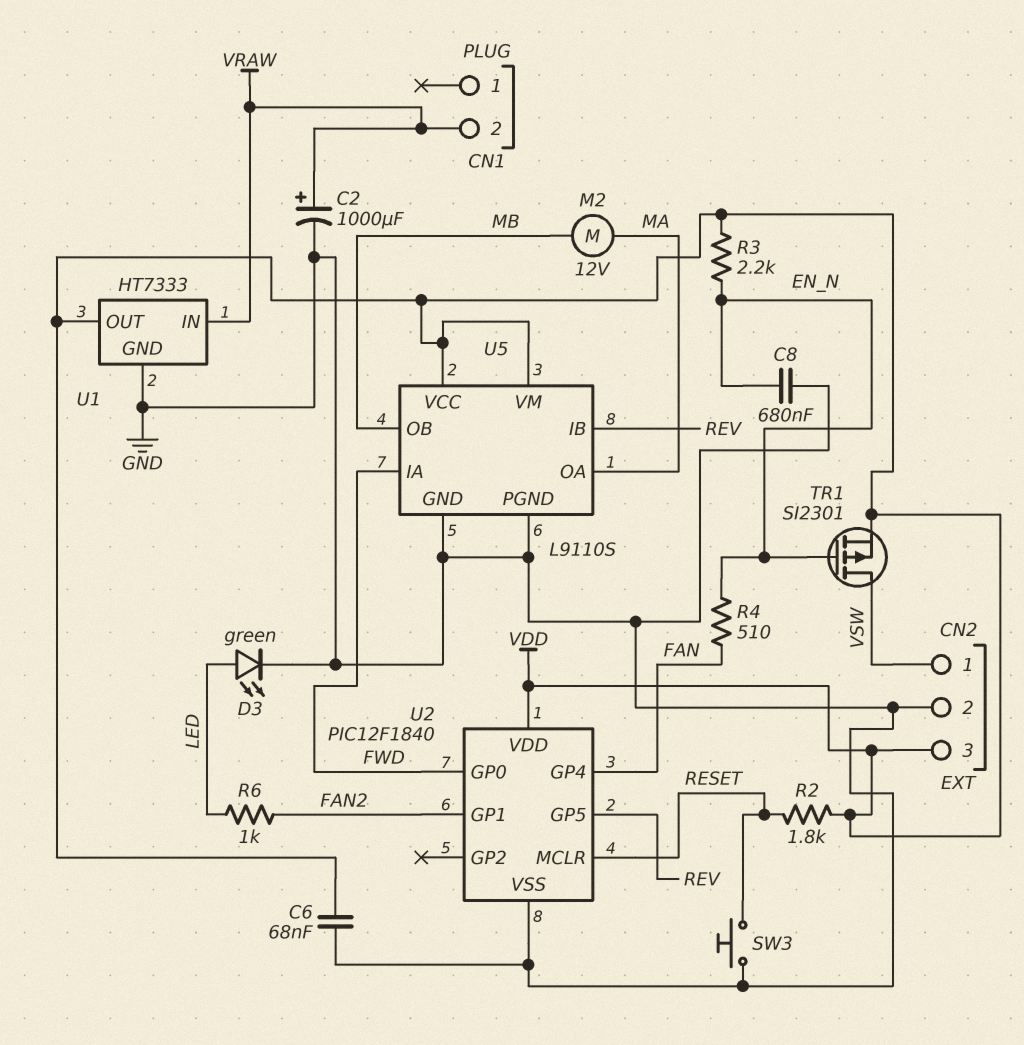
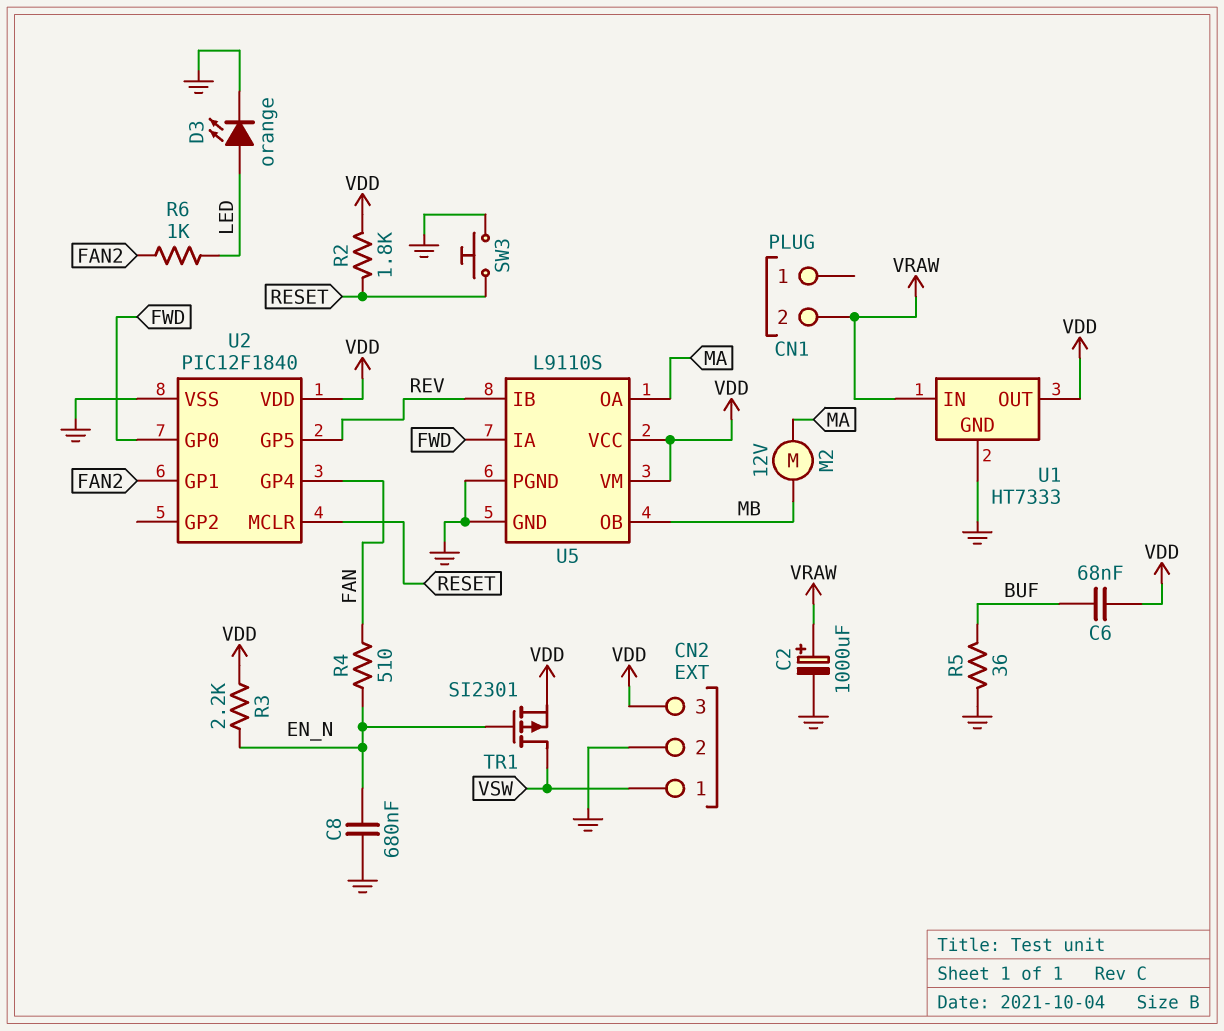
C6: 68nF (GND, VDD) -> 68nF (BUF, VDD)
D3: LED green (A LED, K GND) -> LED orange (A LED, K GND)
R5: none -> 36 (BUF, GND)

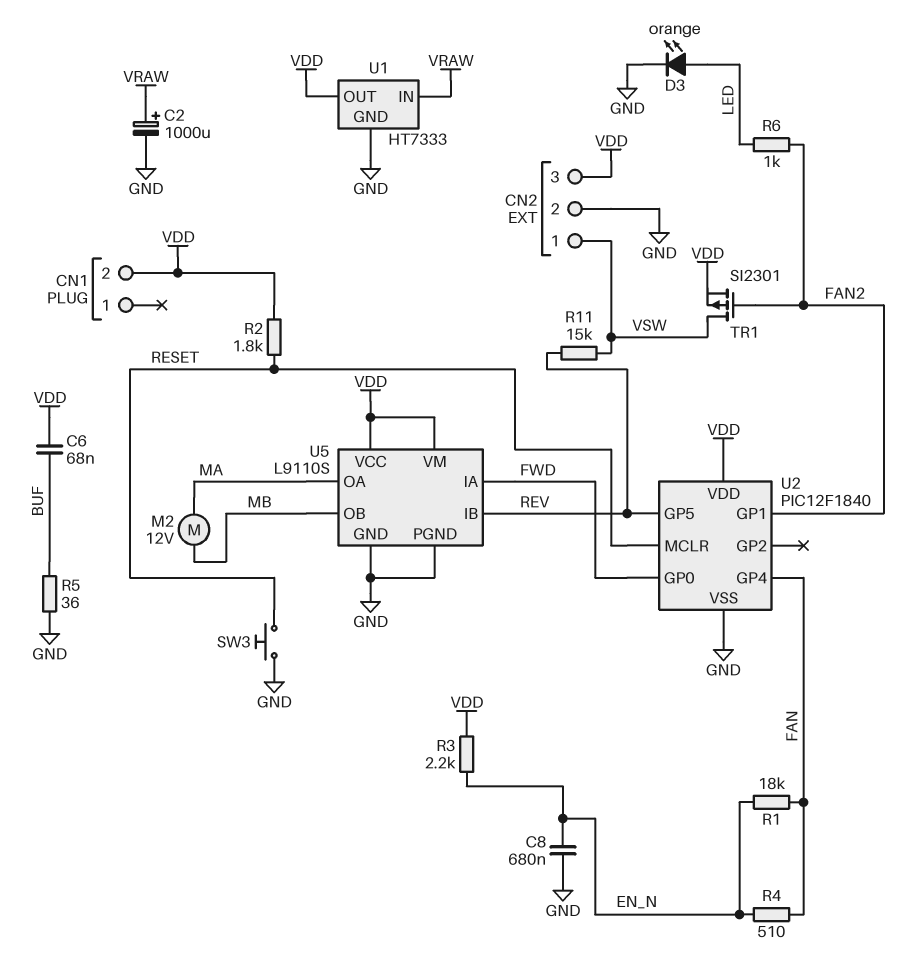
CN1 pin 2: VRAW -> VDD
R1: none -> 18k (EN_N, FAN)
R11: none -> 15k (REV, VSW)
TR1: PMOS SI2301 (G EN_N, D VSW, S VDD) -> PMOS SI2301 (G FAN2, D VSW, S VDD)

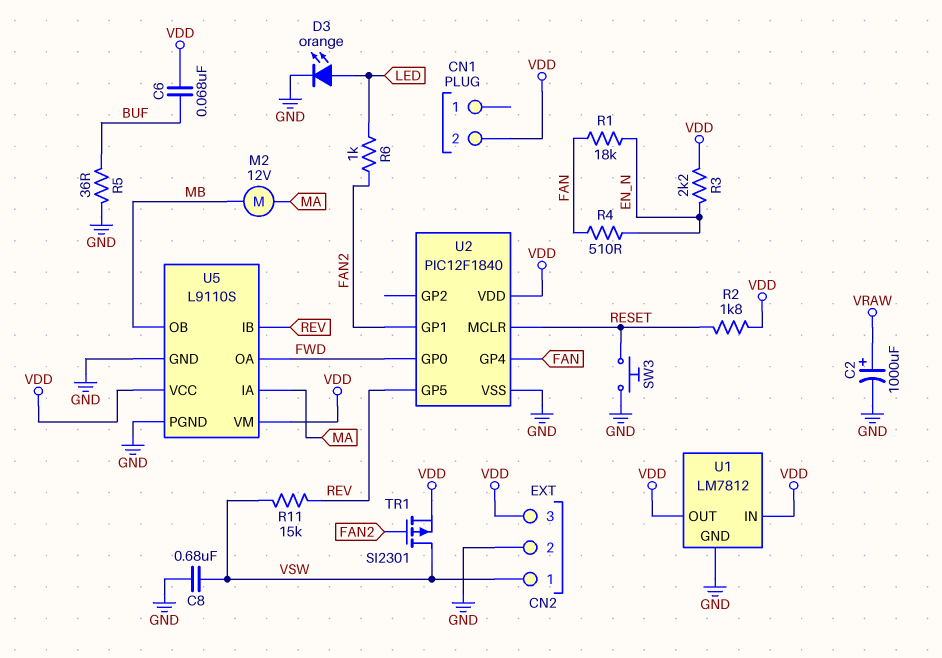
C8: 680nF (EN_N, GND) -> 680nF (GND, VSW)
U1: HT7333 -> LM7812
U1 pin IN: VRAW -> VDD
U5 pin IA: FWD -> MA
U5 pin OA: MA -> FWD

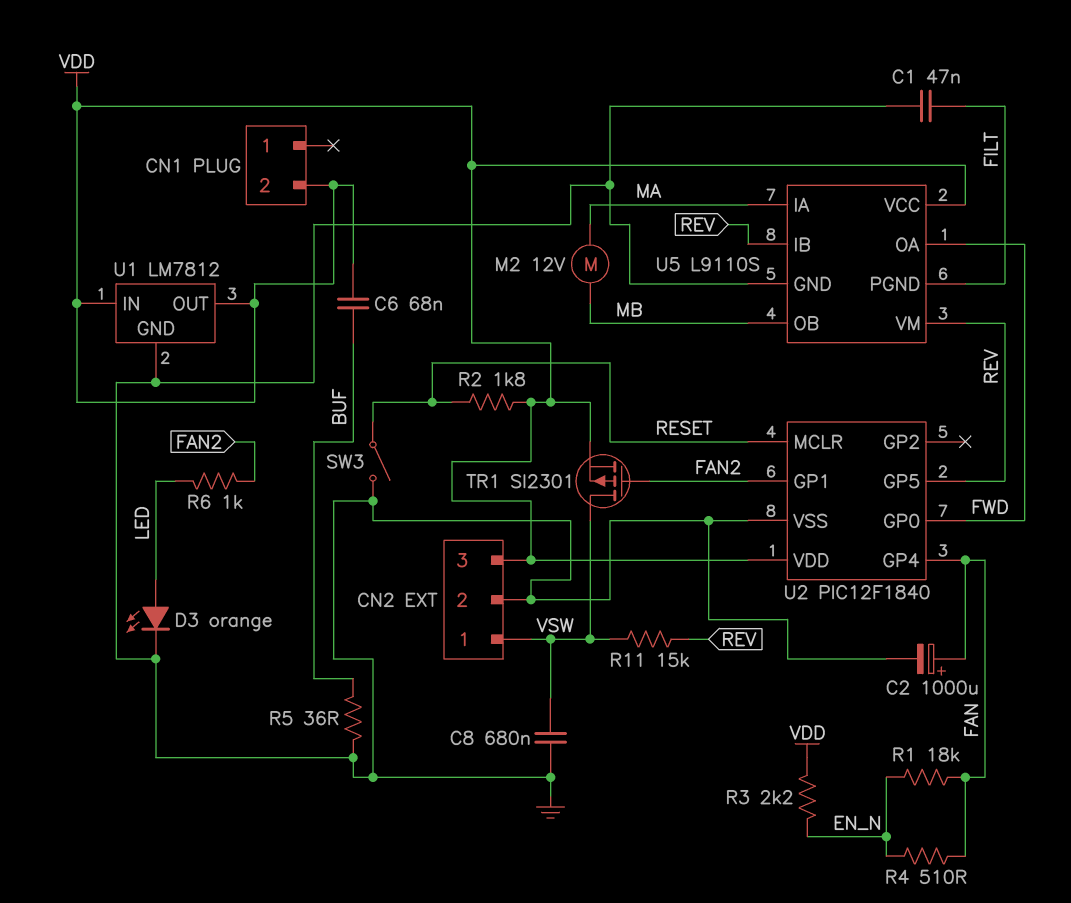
C1: none -> 47nF (FILT, GND)
C2: 1000uF (plus VRAW, minus GND) -> 1000uF (plus FAN, minus GND)
SW3: button (GND, RESET) -> switch (GND, RESET)
U5 pin PGND: GND -> FILT
U5 pin VM: VDD -> REV

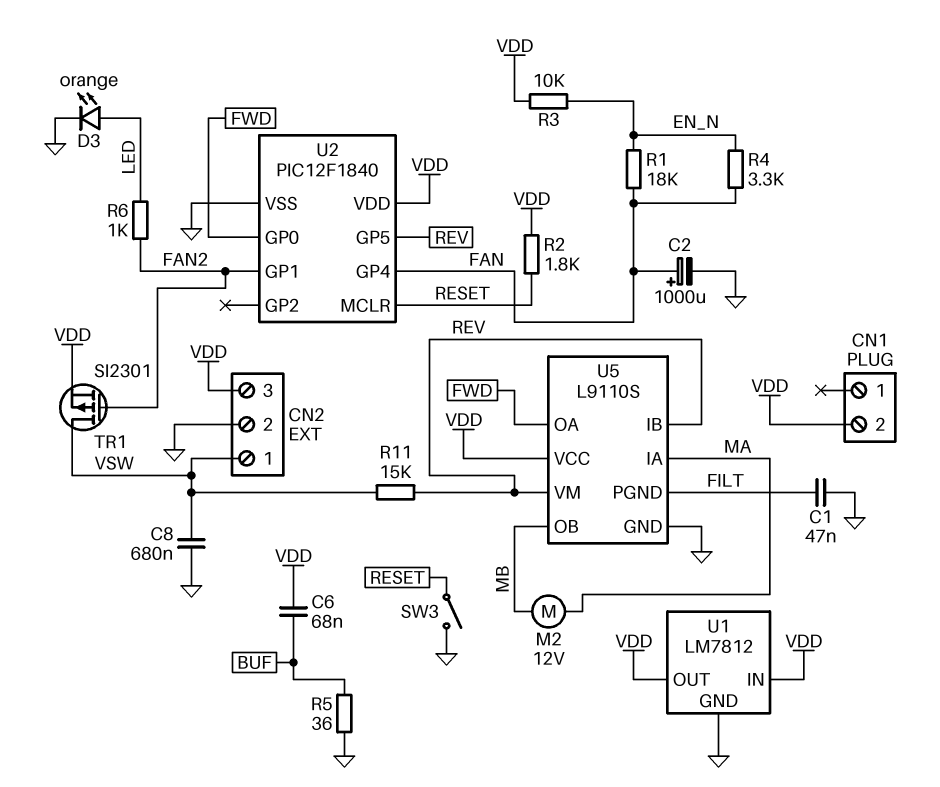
R3: 2.2k (EN_N, VDD) -> 10k (EN_N, VDD)
R4: 510 (EN_N, FAN) -> 3.3k (EN_N, FAN)

